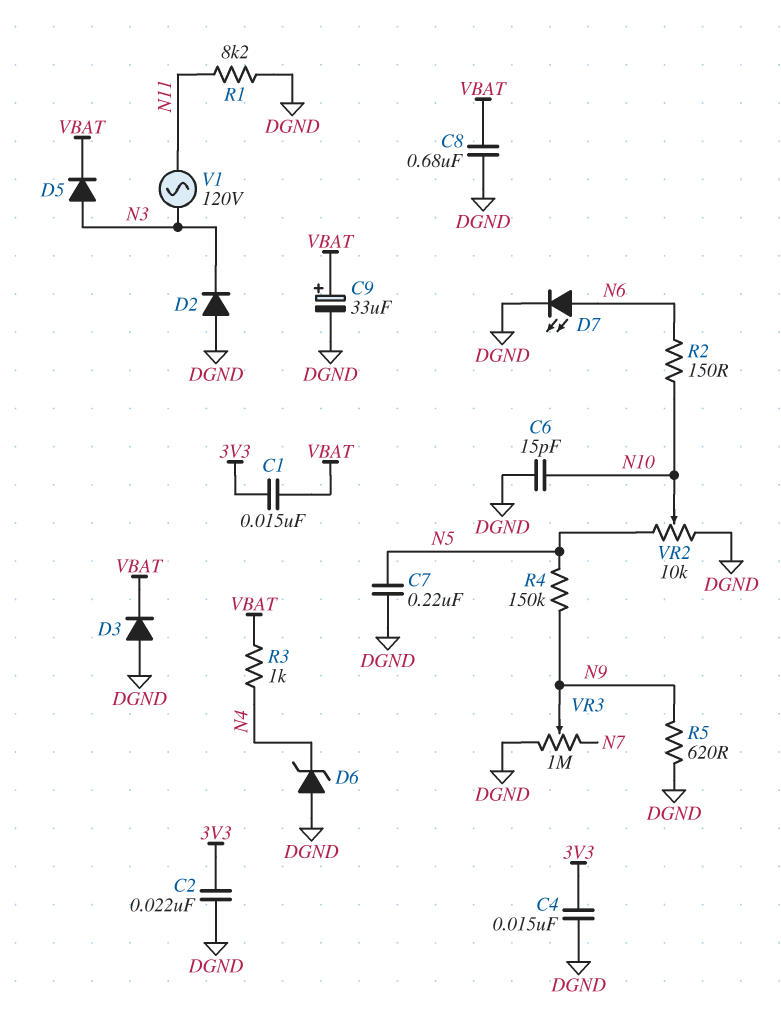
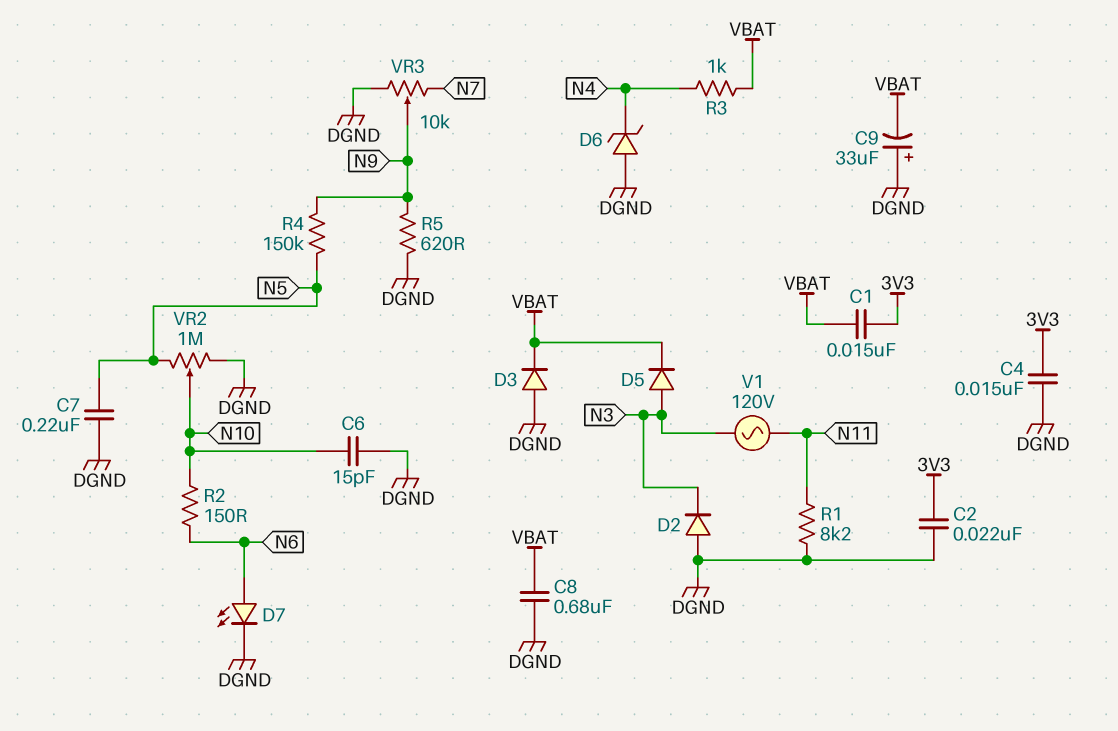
C9: 33uF (plus VBAT, minus DGND) -> 33uF (plus DGND, minus VBAT)
VR2: 10k (DGND, N5, wiper N10) -> 1M (DGND, N5, wiper N10)
VR3: 1M (DGND, N7, wiper N9) -> 10k (DGND, N7, wiper N9)

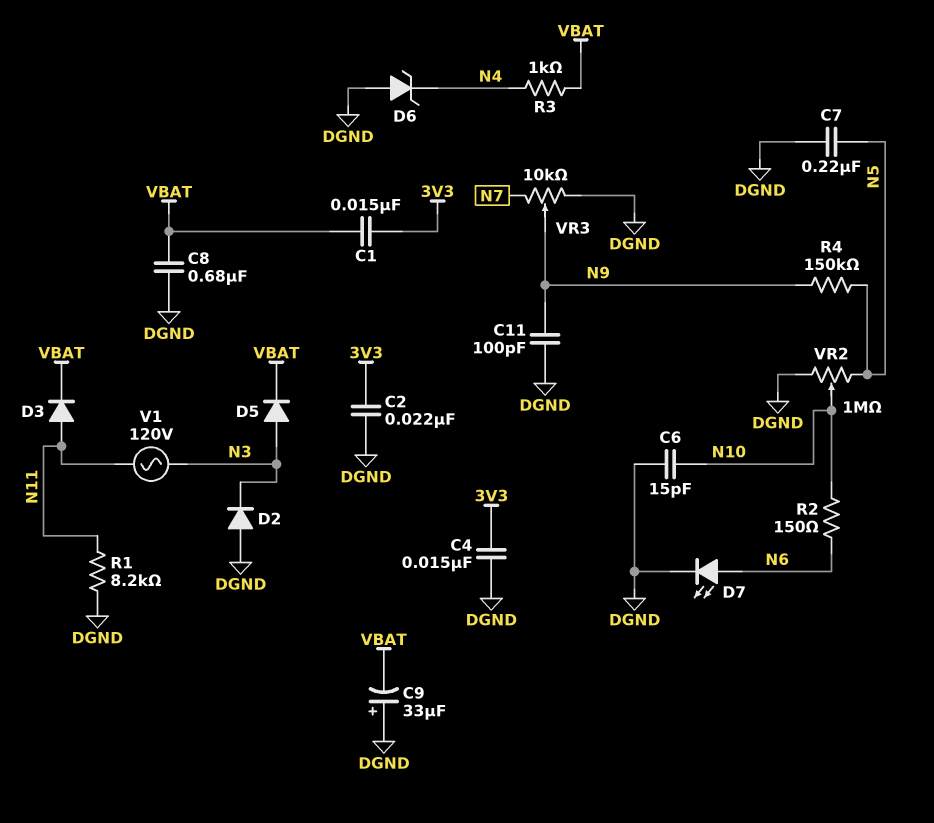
C11: none -> 100pF (DGND, N9)
D3: diode (A DGND, K VBAT) -> diode (A N11, K VBAT)
R5: 620 (DGND, N9) -> none

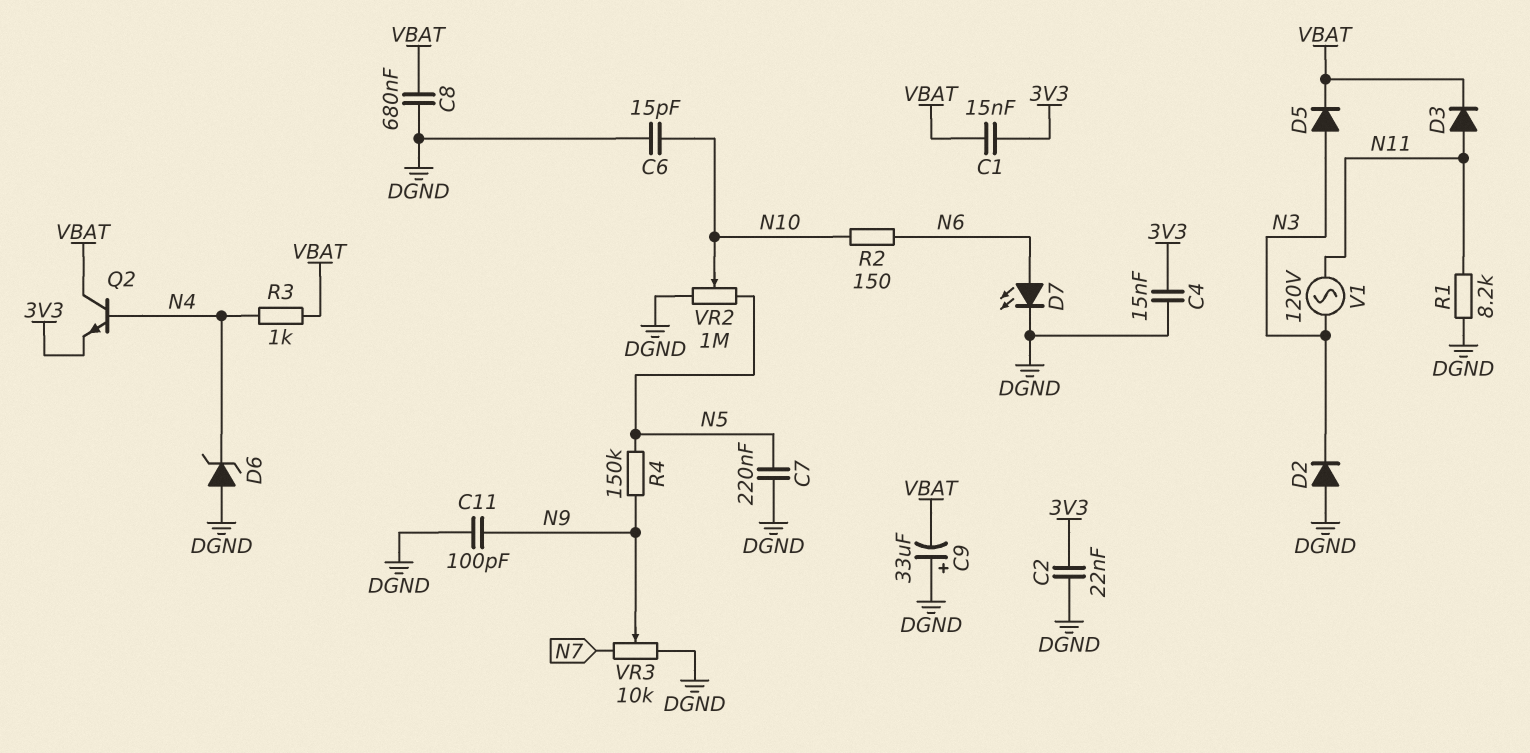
Q2: none -> NPN (B N4, C VBAT, E 3V3)

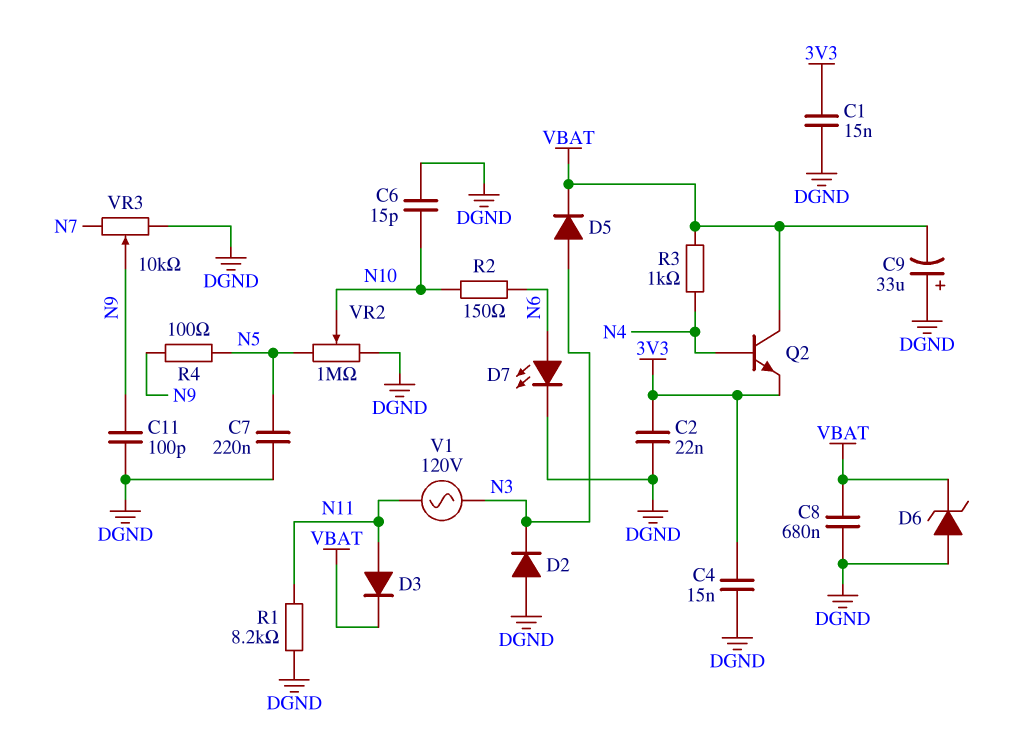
C1: 15nF (3V3, VBAT) -> 15nF (3V3, DGND)
D6: zener (A DGND, K N4) -> zener (A DGND, K VBAT)
R4: 150k (N5, N9) -> 100 (N5, N9)

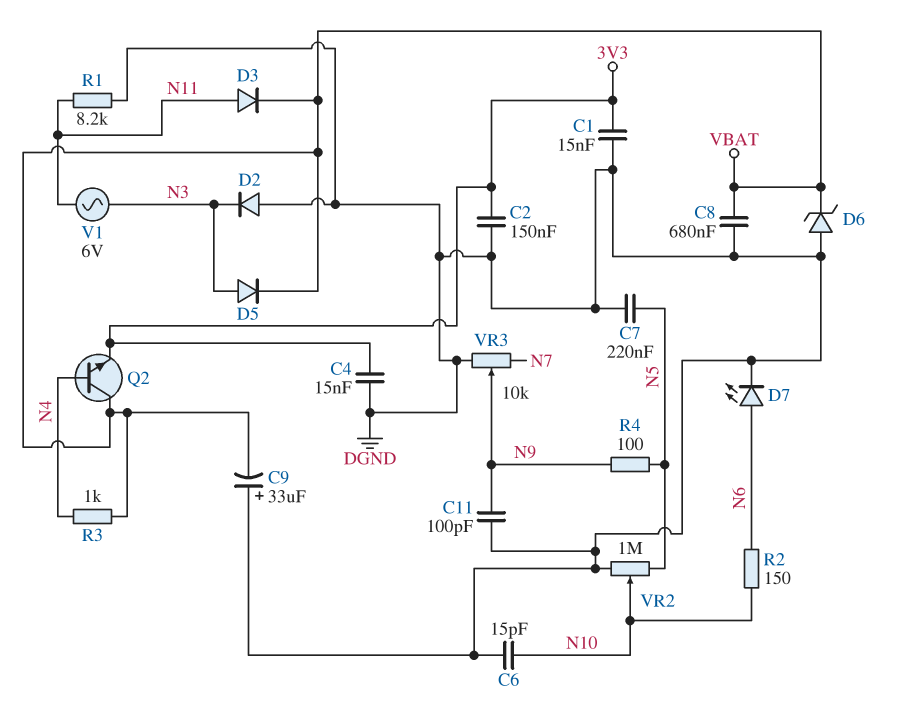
C2: 22nF (3V3, DGND) -> 150nF (3V3, DGND)
V1: AC 120V (N3, N11) -> AC 6V (N3, N11)

